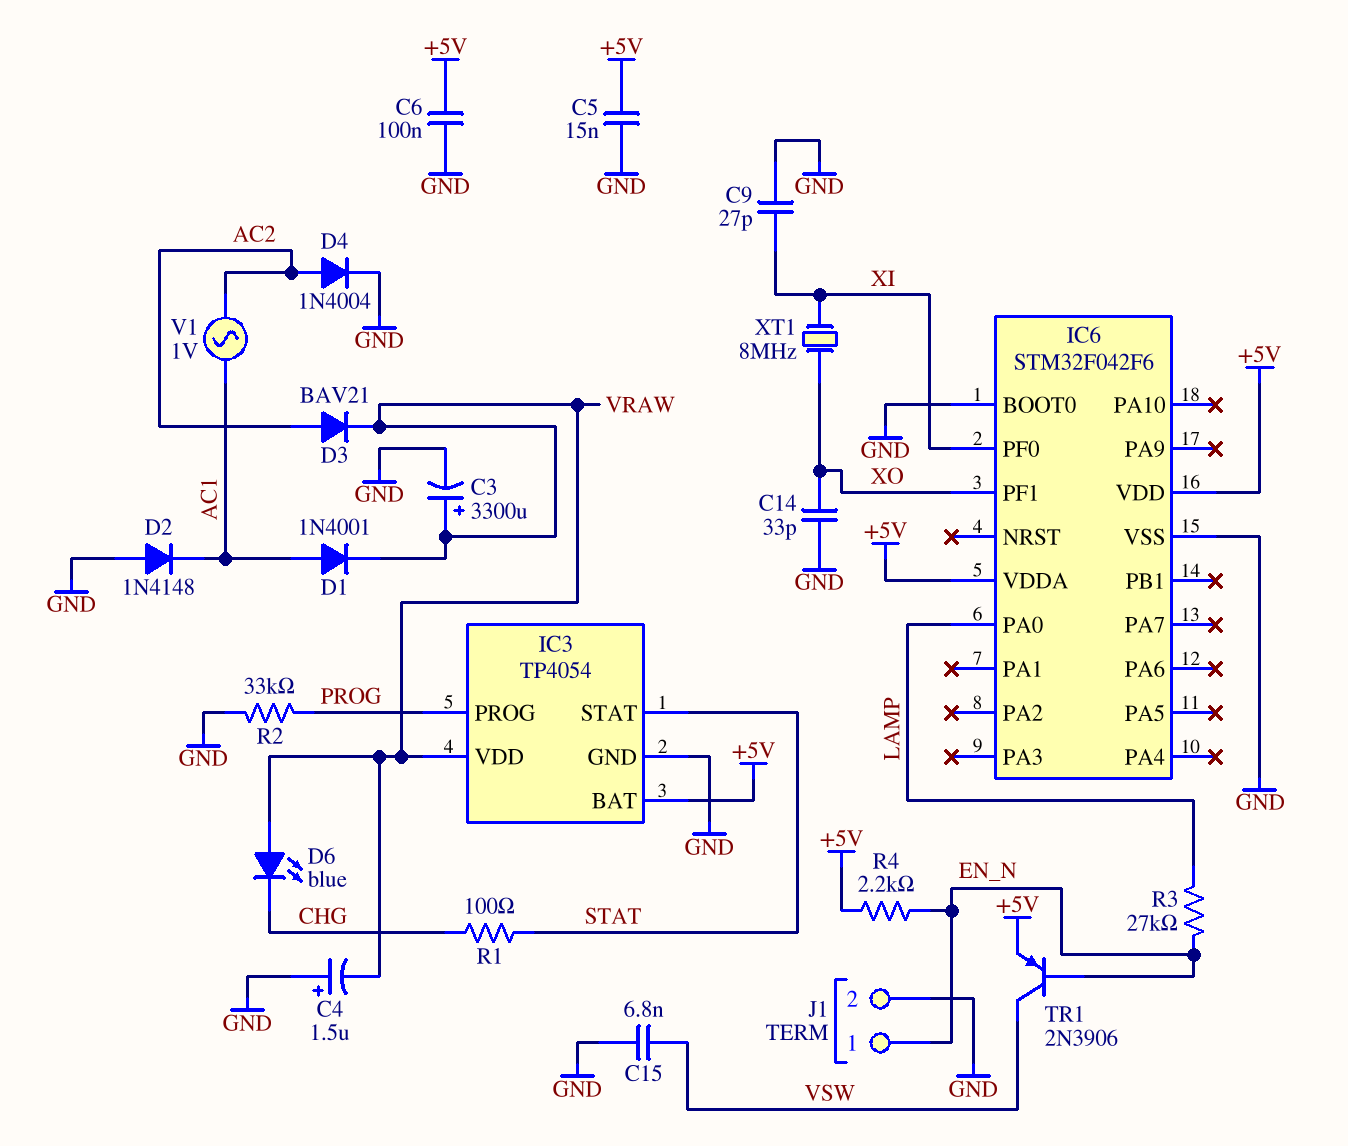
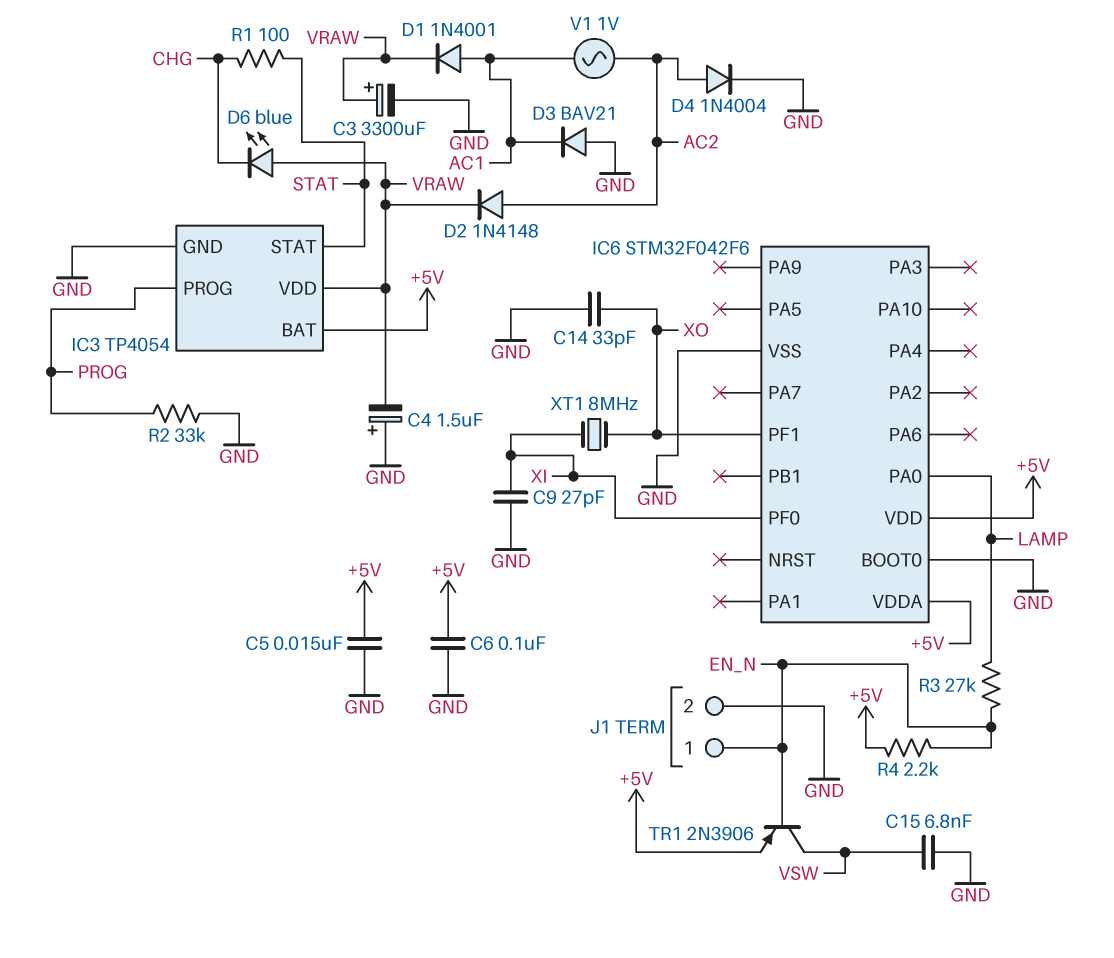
D2: diode 1N4148 (A GND, K AC1) -> diode 1N4148 (A AC2, K VRAW)
D3: diode BAV21 (A AC2, K VRAW) -> diode BAV21 (A GND, K AC1)

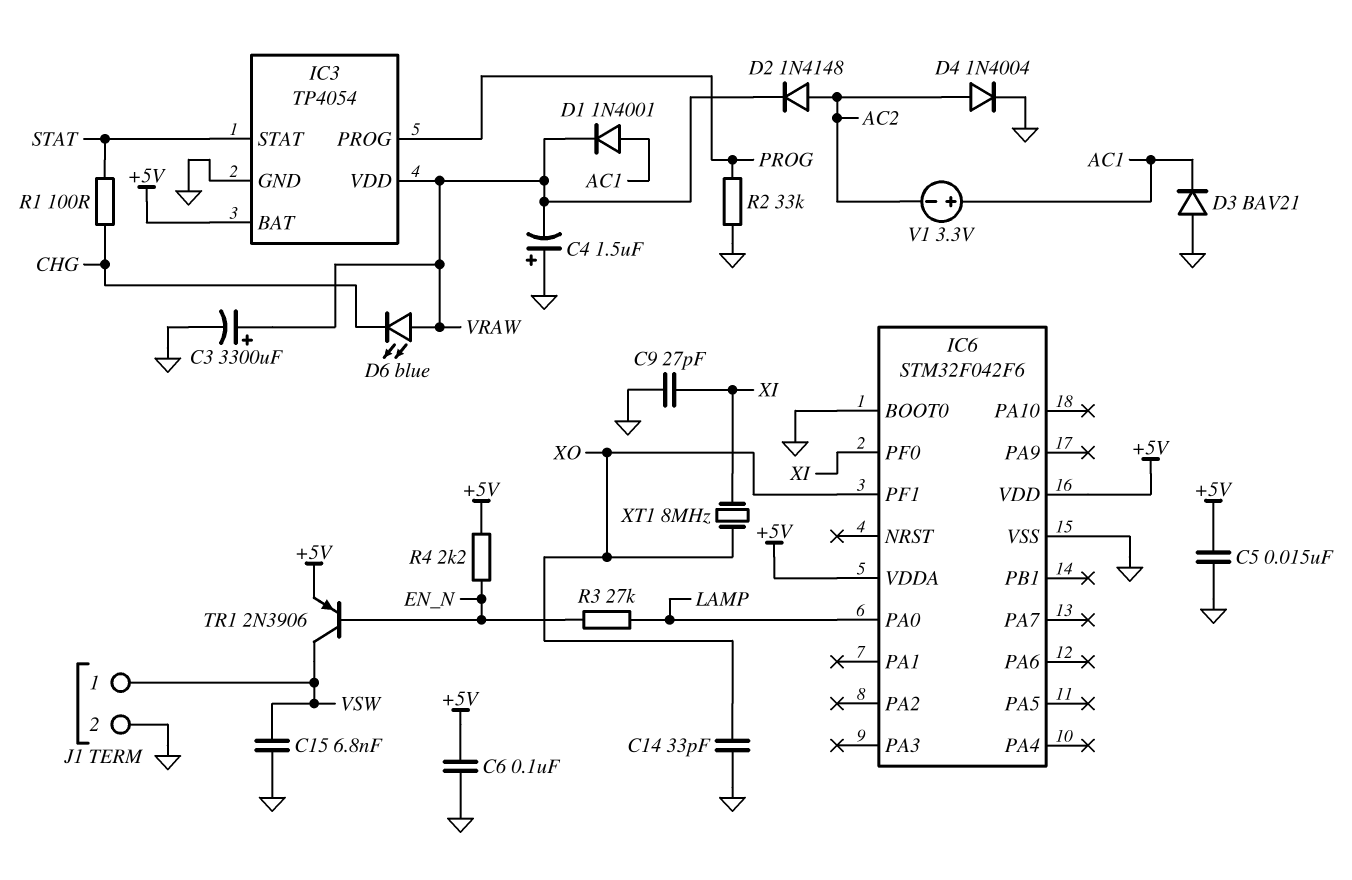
J1 pin 1: EN_N -> VSW
V1: AC 1V (AC1, AC2) -> 3.3V (plus AC1, minus AC2)

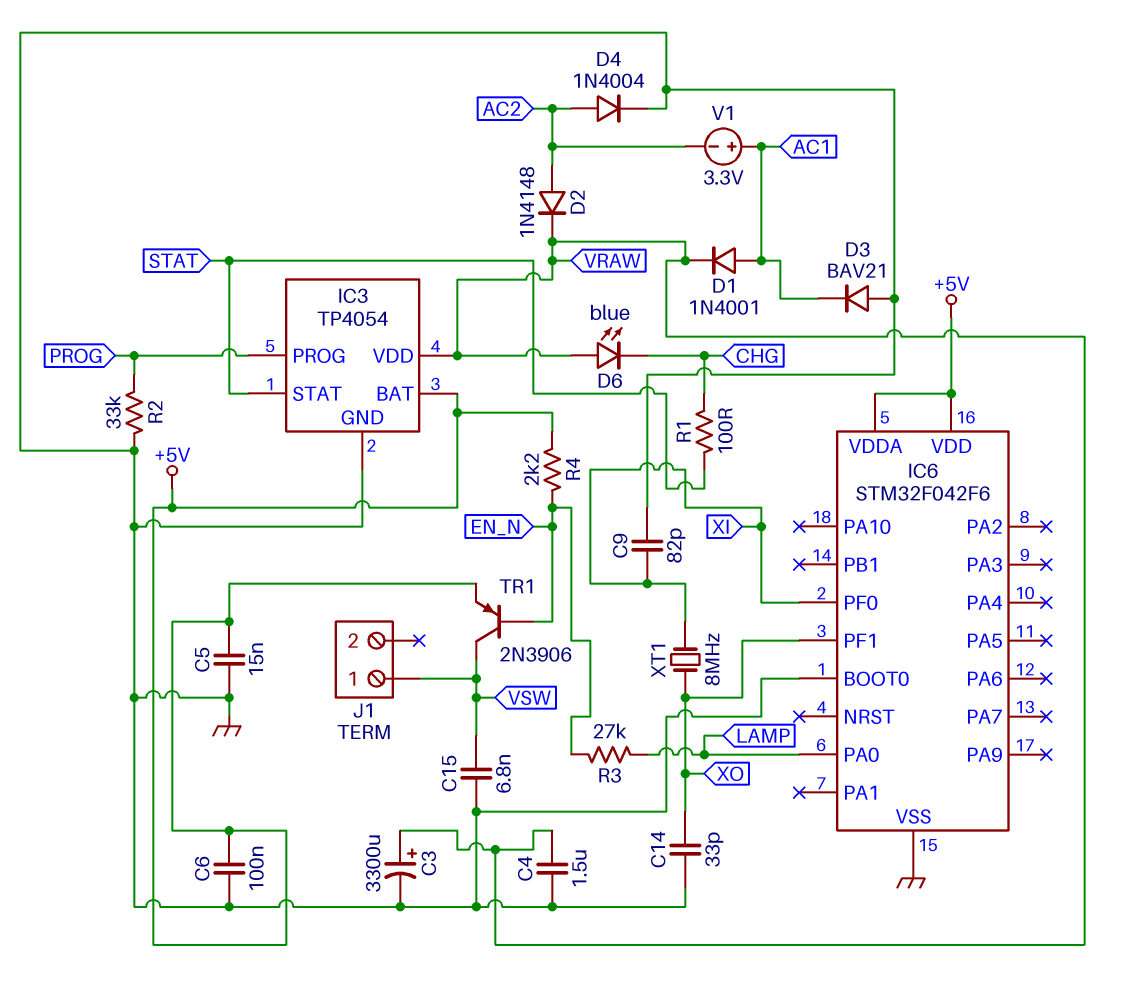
C4: 1.5uF (plus GND, minus VRAW) -> 1.5uF (GND, VRAW)
C9: 27pF (GND, XI) -> 82pF (GND, XI)
J1 pin 2: GND -> none

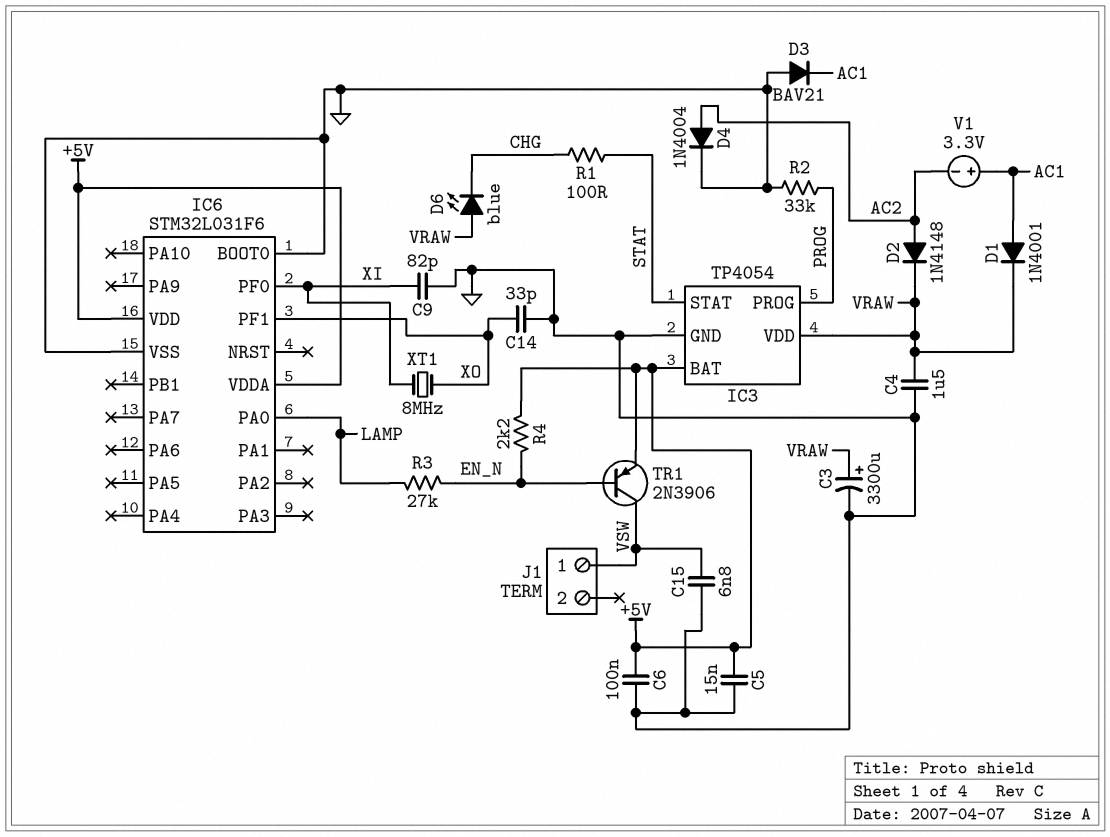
IC6: STM32F042F6 -> STM32L031F6

